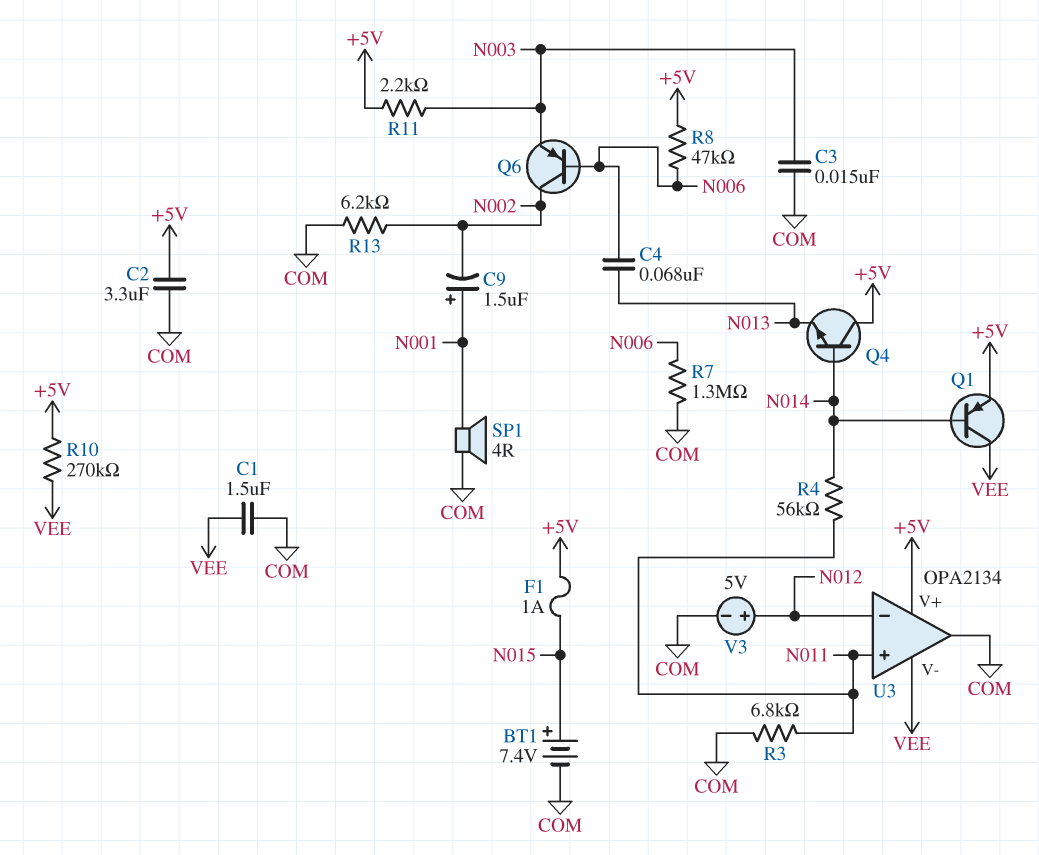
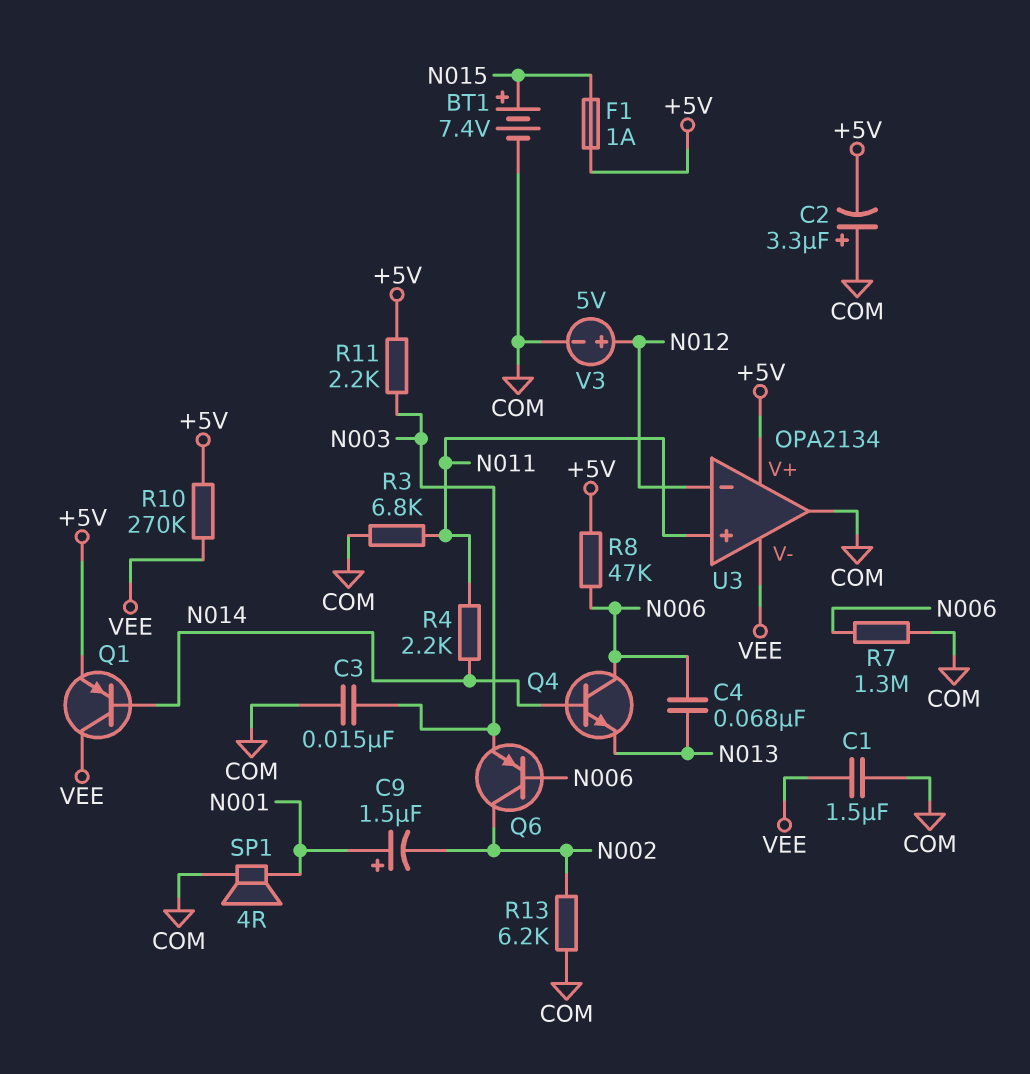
C2: 3.3uF (+5V, COM) -> 3.3uF (plus COM, minus +5V)
Q4: NPN (B N014, C +5V, E N013) -> NPN (B N014, C N006, E N013)
R4: 56k (N011, N014) -> 2.2k (N011, N014)

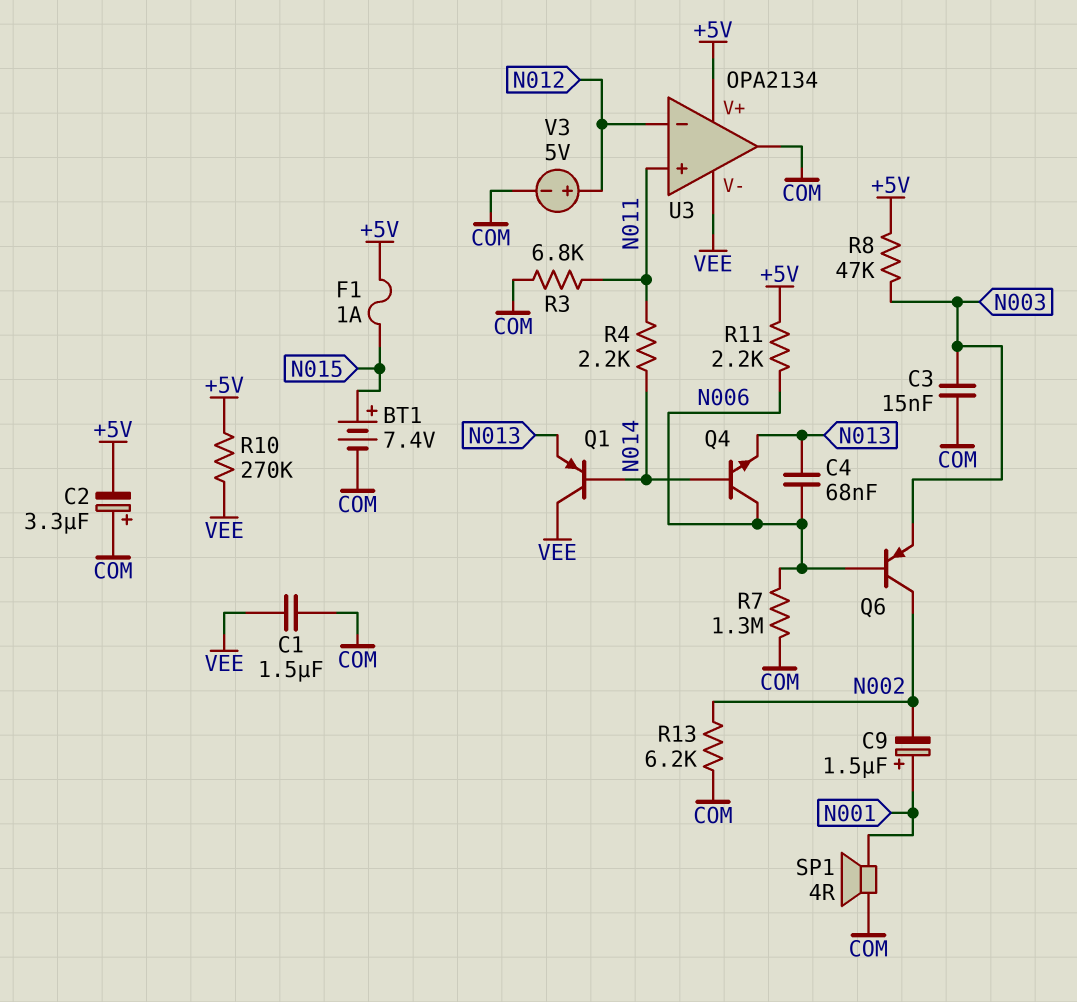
Q1: PNP (B N014, C VEE, E +5V) -> PNP (B N014, C VEE, E N013)
R8: 47k (+5V, N006) -> 47k (+5V, N003)
R11: 2.2k (+5V, N003) -> 2.2k (+5V, N006)

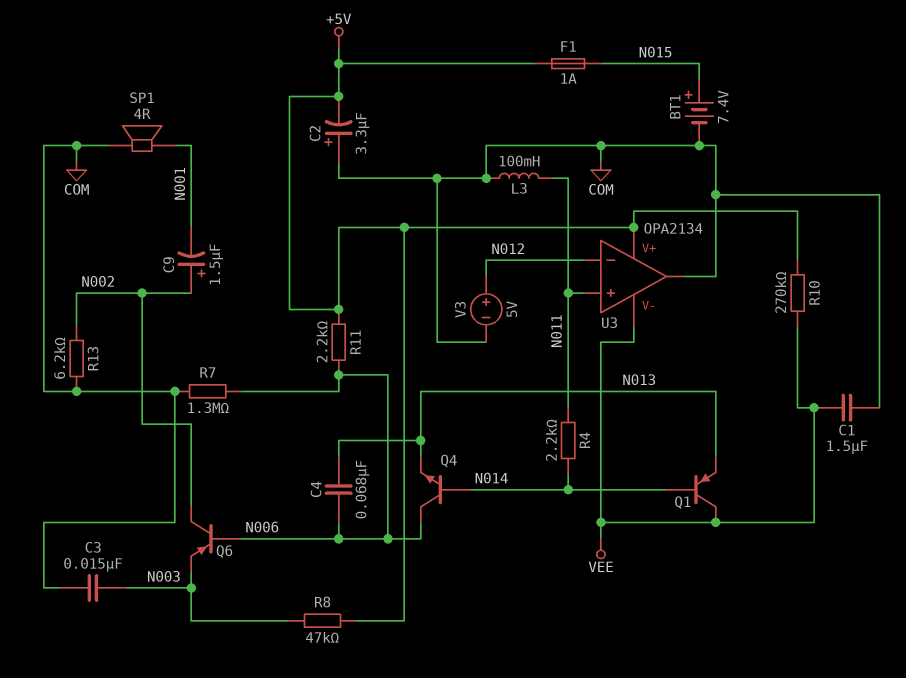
C9: 1.5uF (plus N001, minus N002) -> 1.5uF (plus N002, minus N001)
L3: none -> 100mH (COM, N011)
R3: 6.8k (COM, N011) -> none

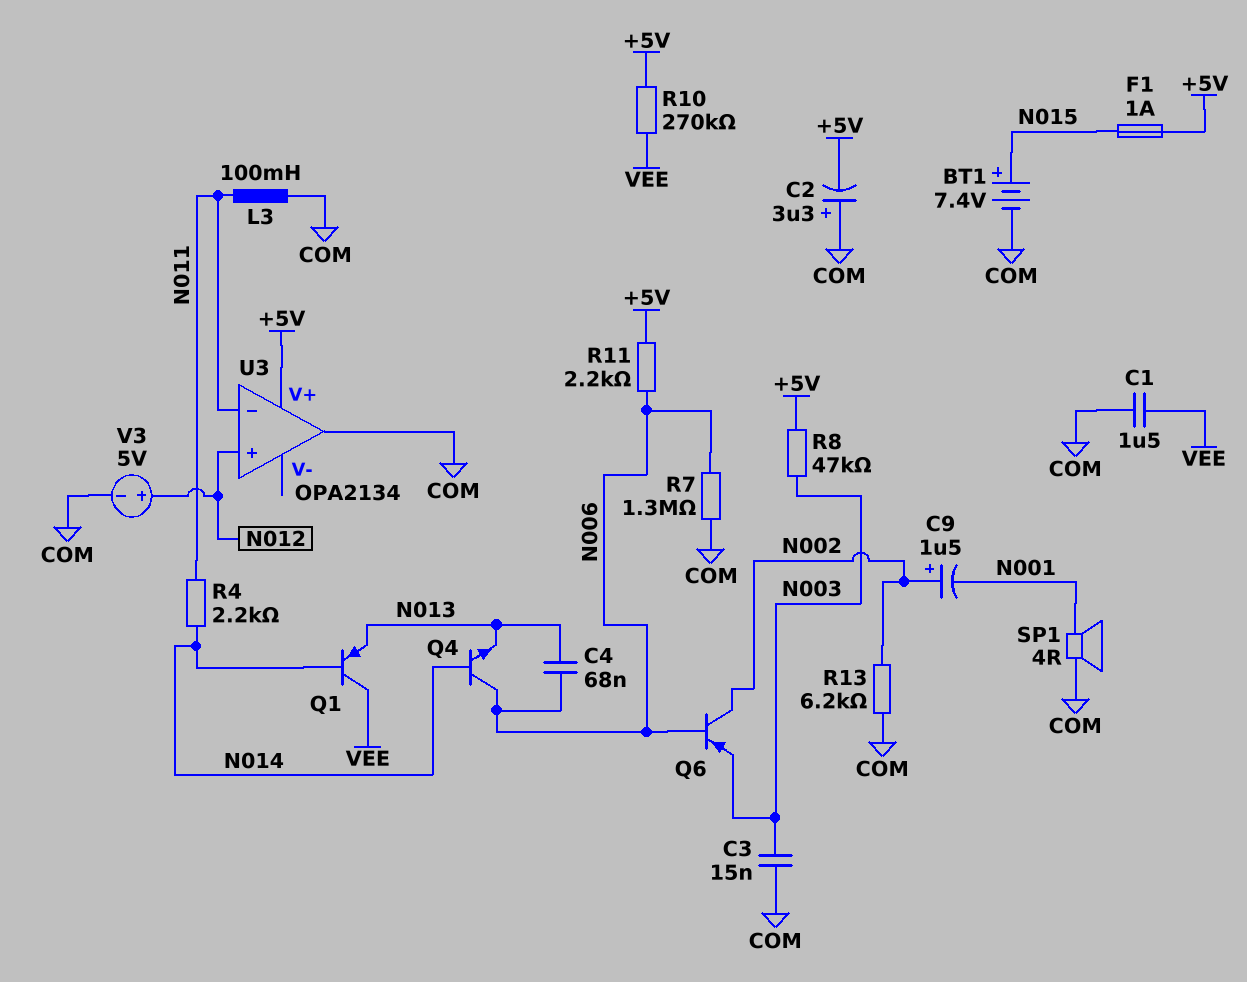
U3 pin V-: VEE -> none
U3 pin in+: N011 -> N012
U3 pin in-: N012 -> N011

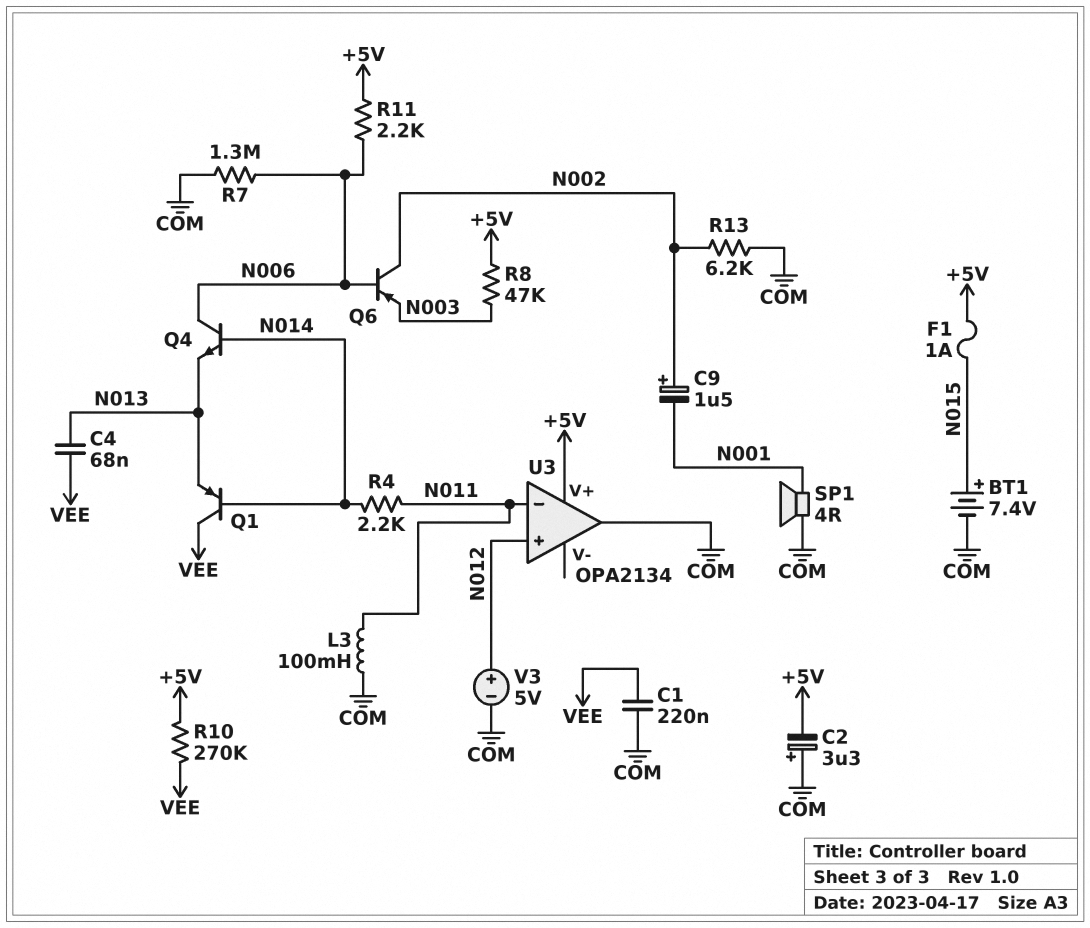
C1: 1.5uF (COM, VEE) -> 220nF (COM, VEE)
C3: 15nF (COM, N003) -> none
C4: 68nF (N006, N013) -> 68nF (N013, VEE)

